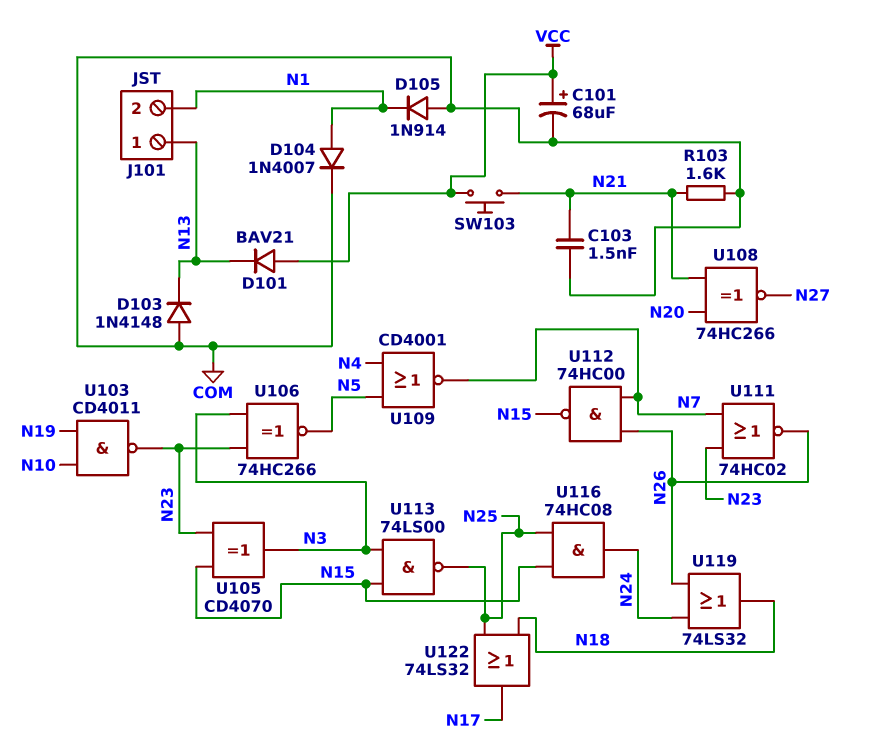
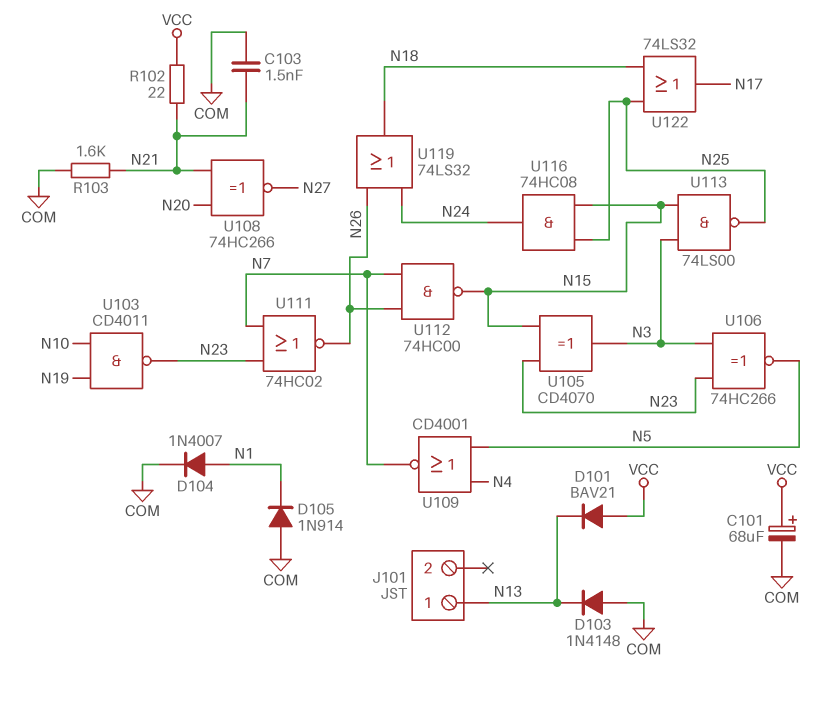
J101 pin 2: N1 -> none
R102: none -> 22 (N21, VCC)
SW103: button (N21, VCC) -> none

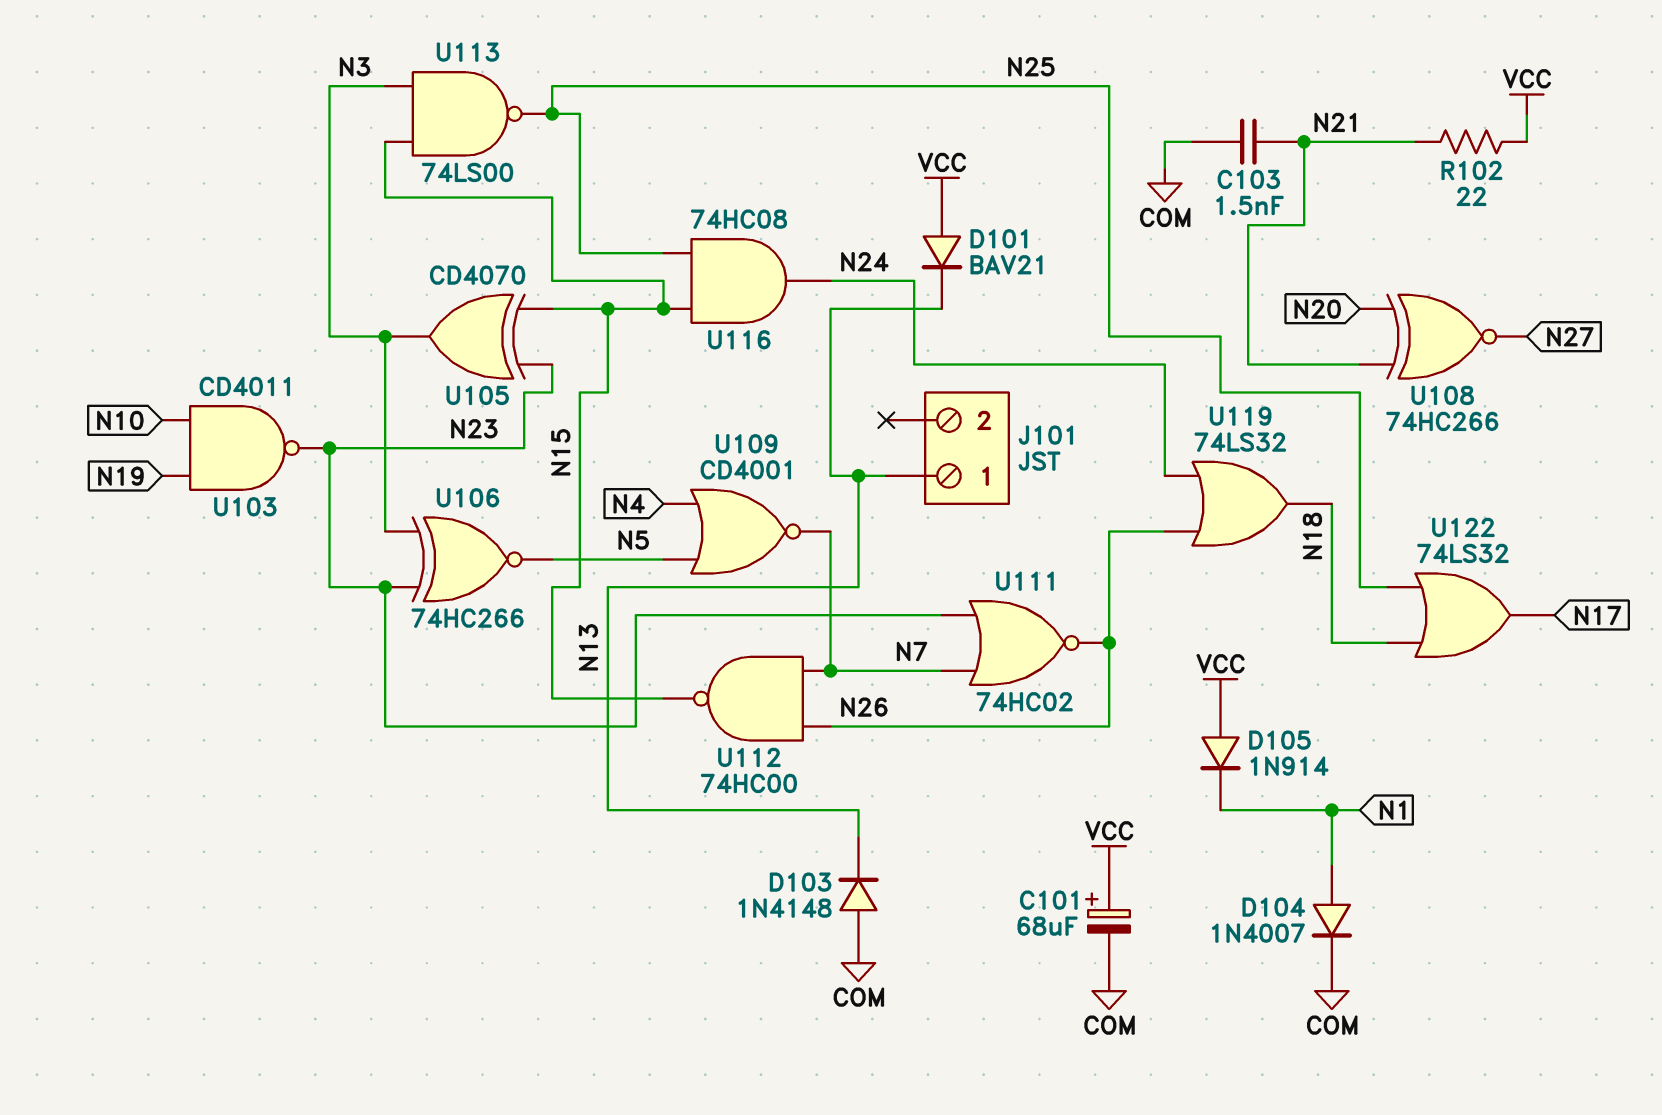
D105: diode 1N914 (A COM, K N1) -> diode 1N914 (A VCC, K N1)
R103: 1.6k (COM, N21) -> none

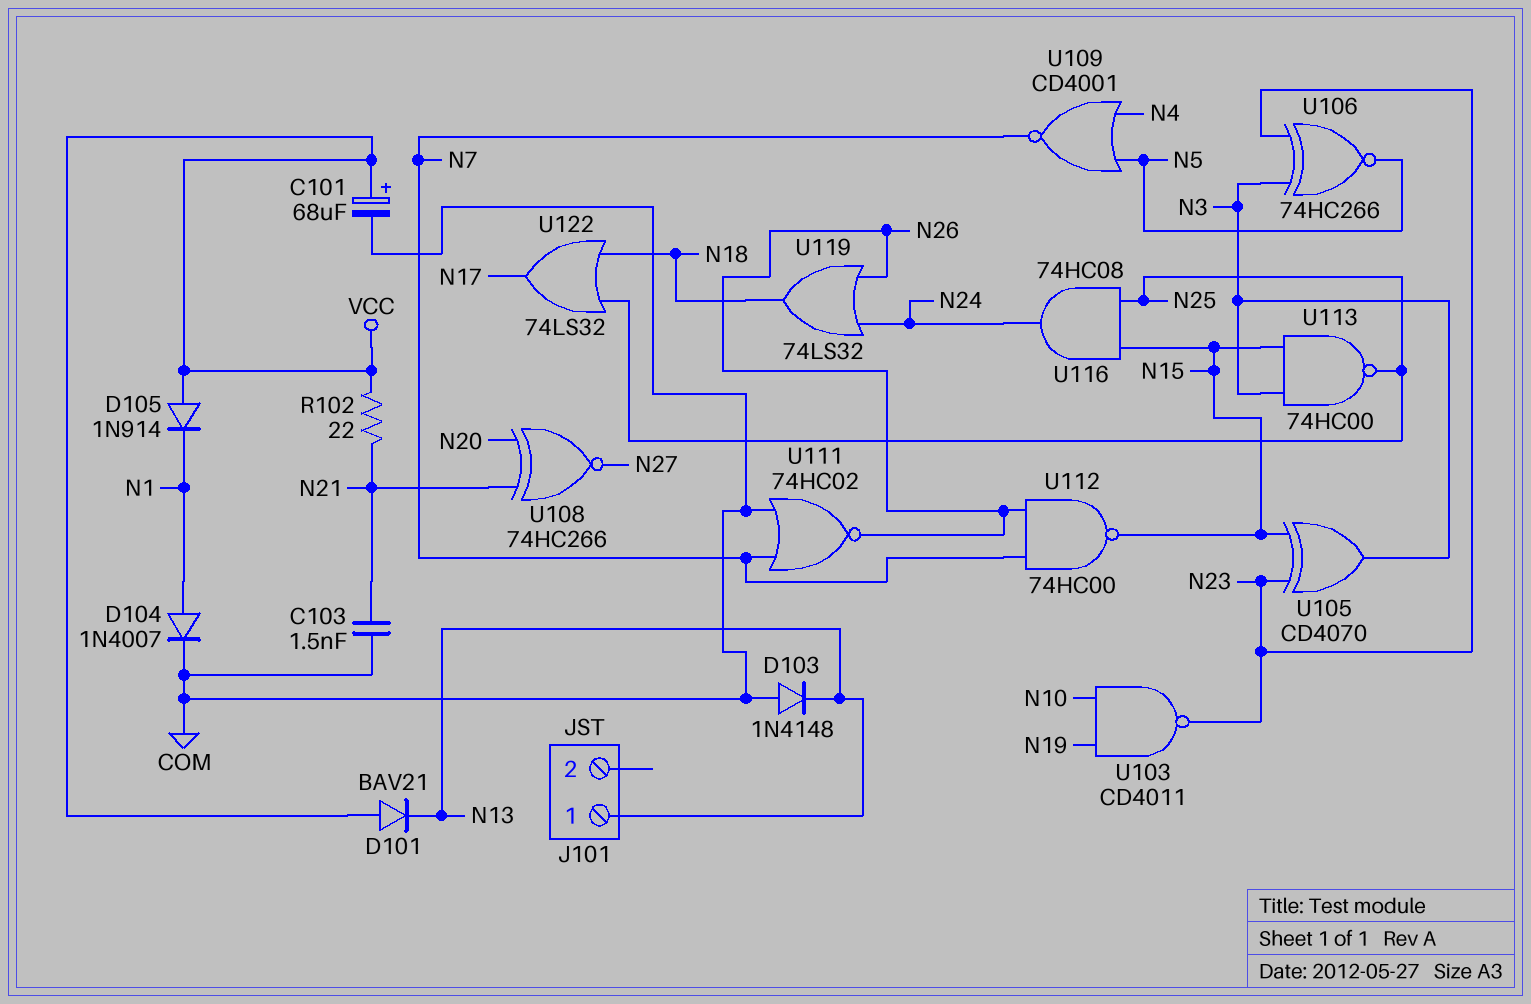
U111: NOR 74HC02 (in N7, in N23, out N26) -> NOR 74HC02 (in COM, in N7, out N26)
U113: NAND 74LS00 (in N3, in N15, out N25) -> NAND 74HC00 (in N3, in N15, out N25)

